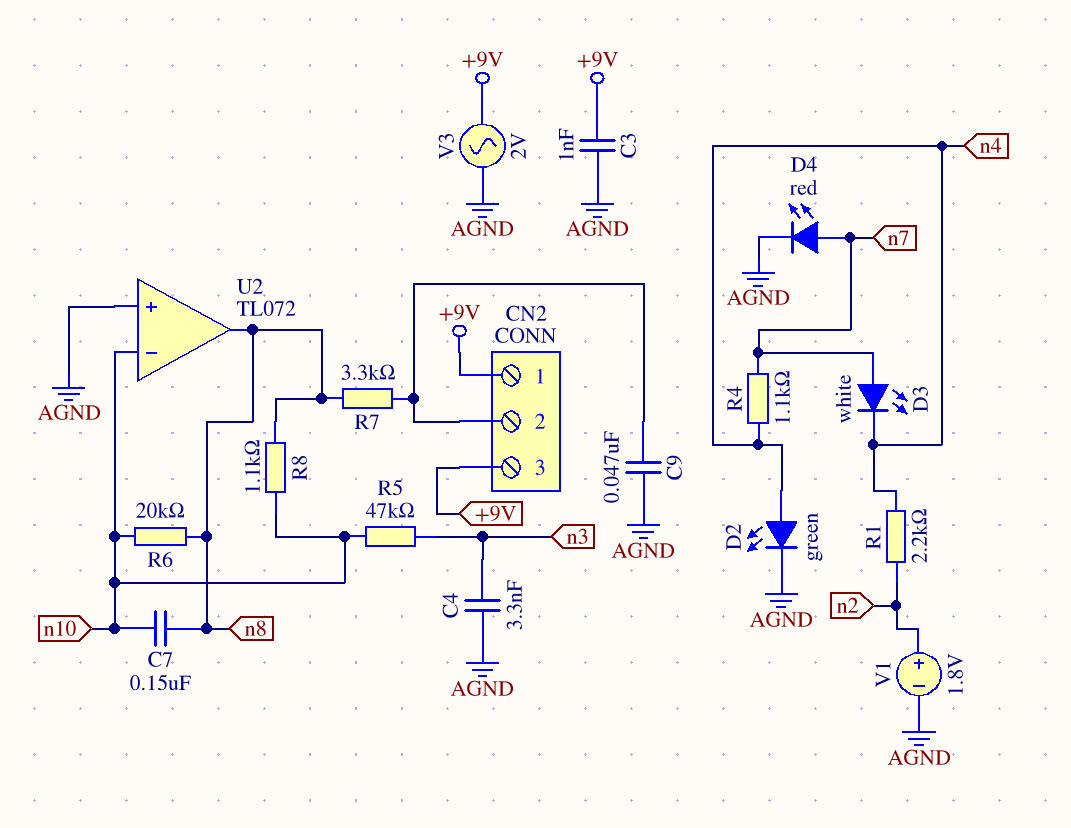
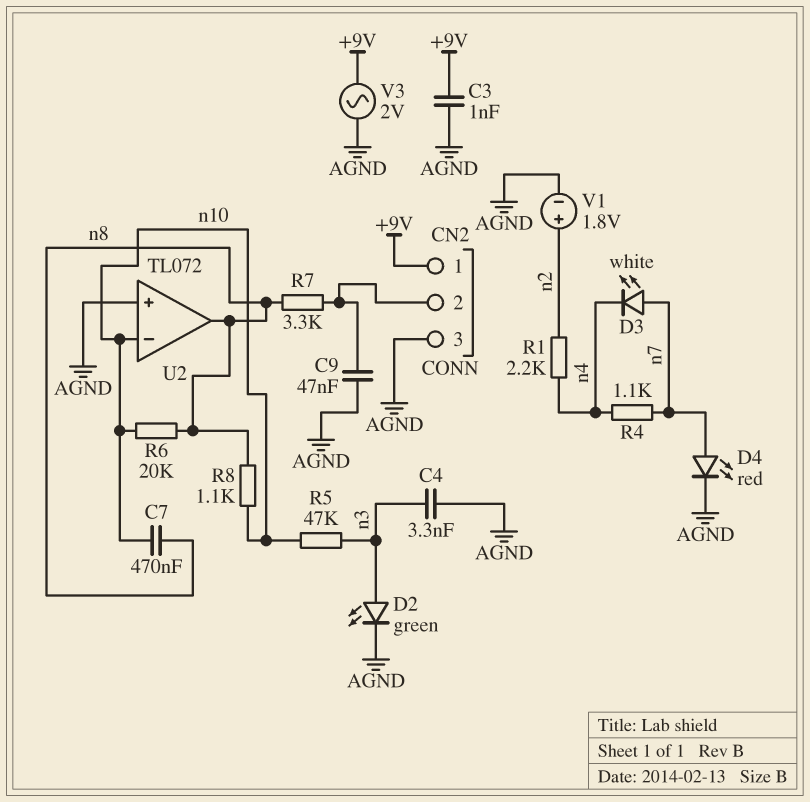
C7: 150nF (n8, n10) -> 470nF (n8, n10)
CN2 pin 3: +9V -> AGND
D2: LED green (A n4, K AGND) -> LED green (A n3, K AGND)

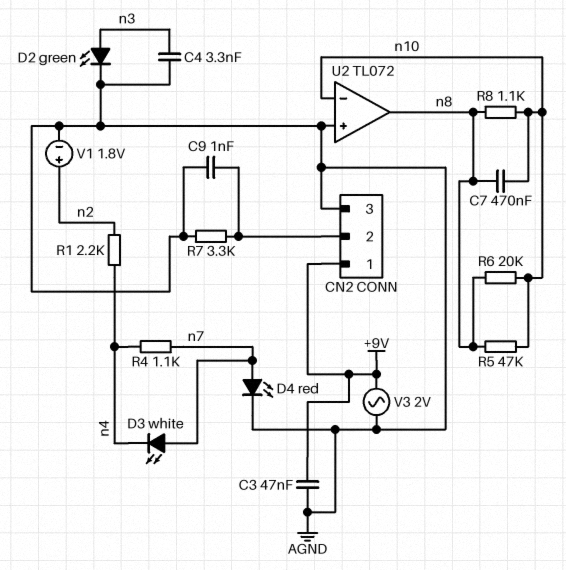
C3: 1nF (+9V, AGND) -> 47nF (+9V, AGND)
C9: 47nF (AGND, CN2/2) -> 1nF (AGND, CN2/2)
R5: 47k (n3, n10) -> 47k (n8, n10)
R7: 3.3k (CN2/2, n8) -> 3.3k (AGND, CN2/2)

